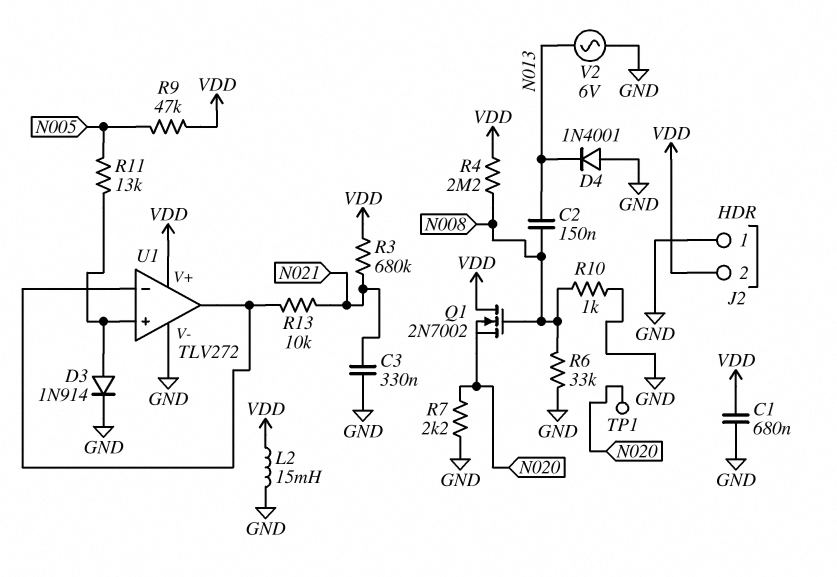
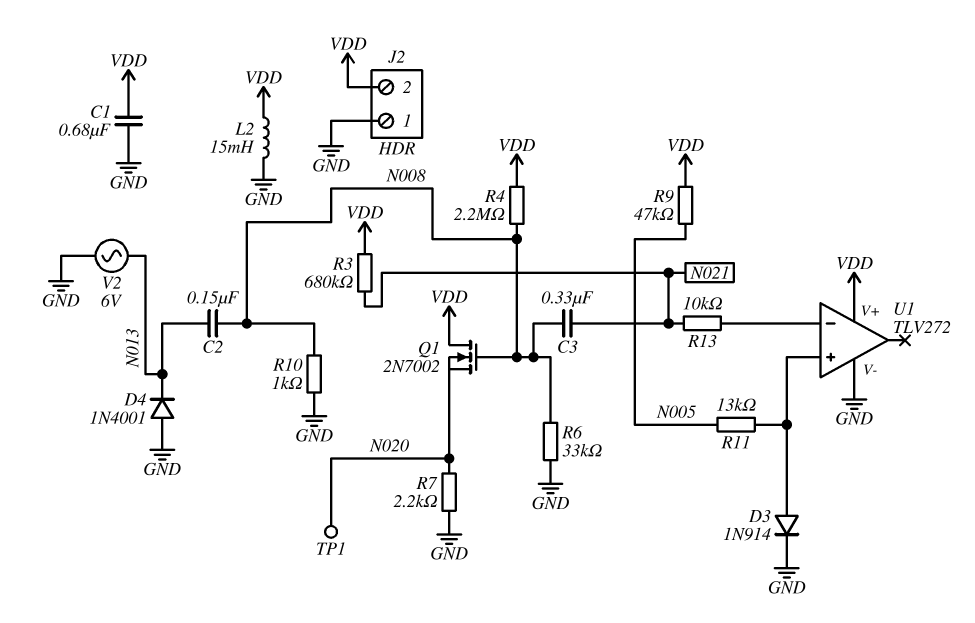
C3: 330nF (GND, N021) -> 330nF (N008, N021)
U1 pin out: U1/in- -> none

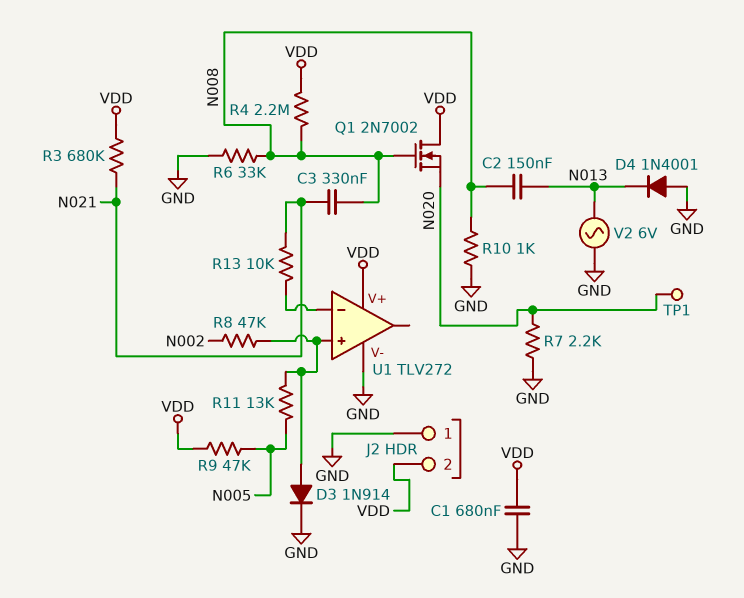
L2: 15mH (GND, VDD) -> none
R8: none -> 47k (N002, U1/in+)

